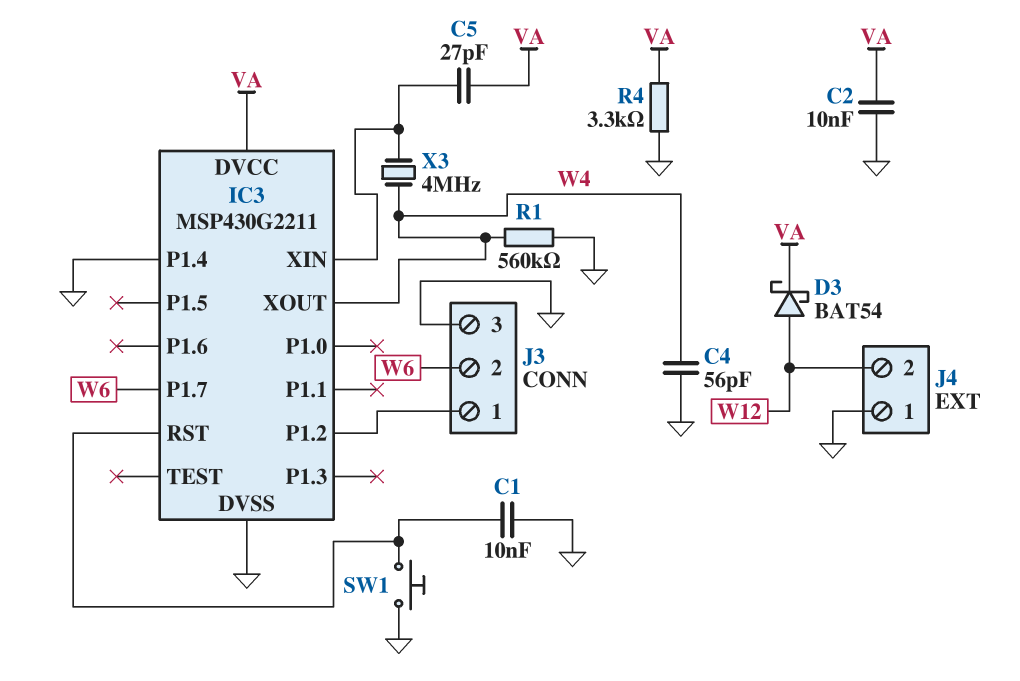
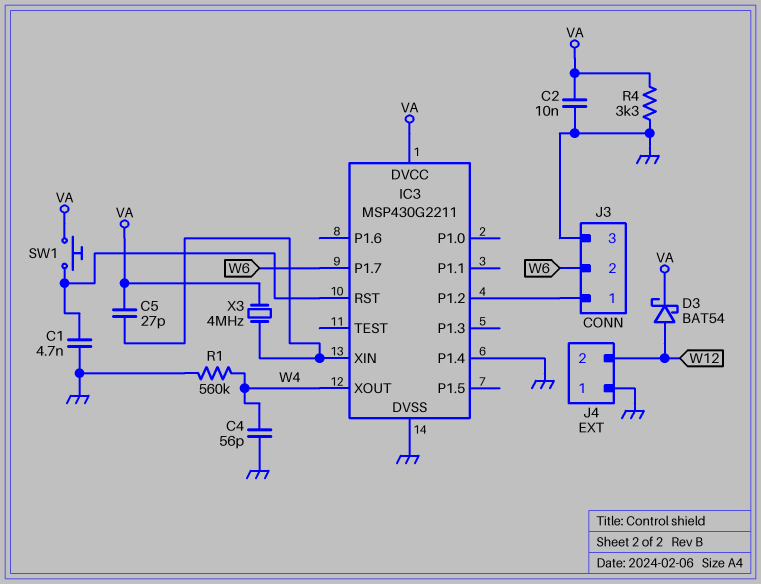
C1: 10nF (GND, IC3/RST) -> 4.7nF (GND, IC3/RST)
SW1: button (GND, IC3/RST) -> button (IC3/RST, VA)
X3: 4MHz (IC3/XIN, W4) -> 4MHz (IC3/XIN, VA)

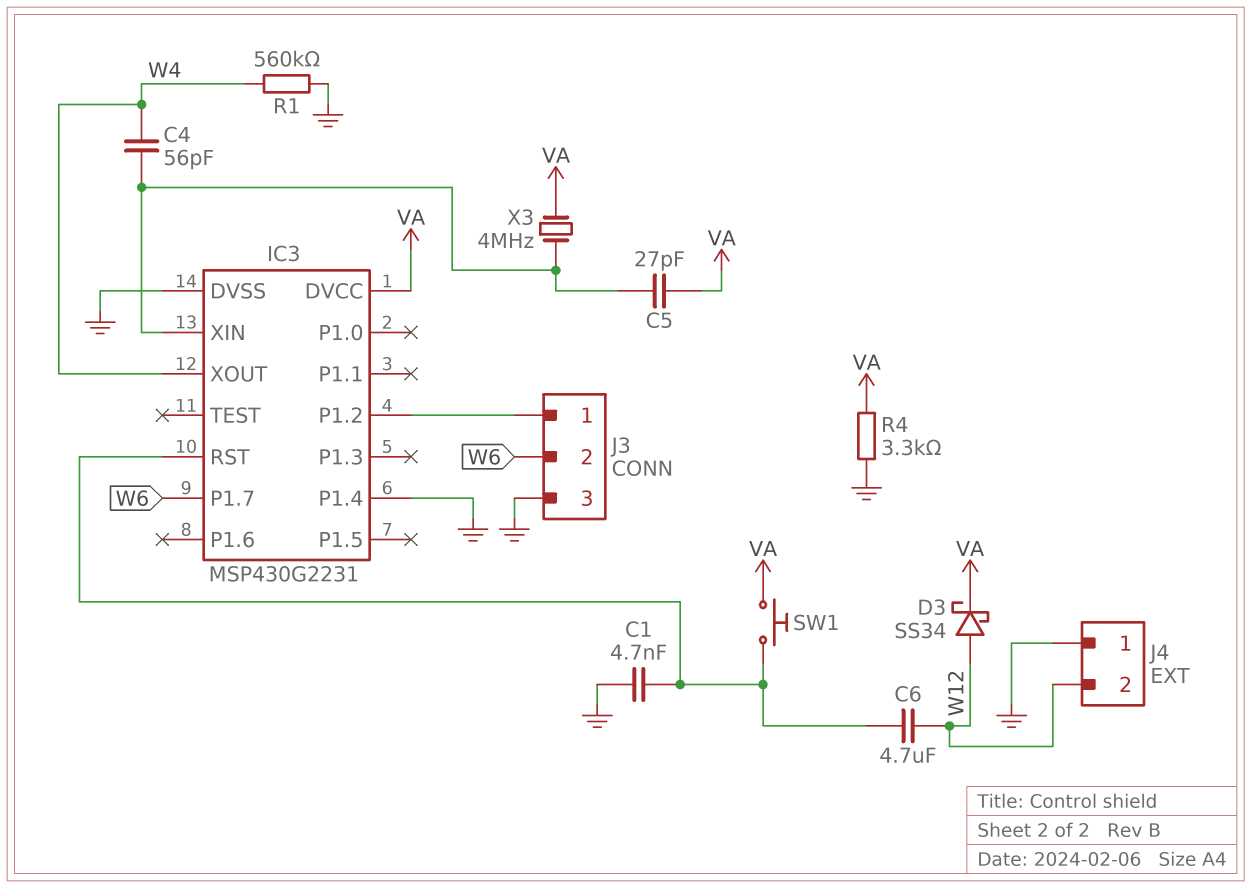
C2: 10nF (GND, VA) -> none
C4: 56pF (GND, W4) -> 56pF (IC3/XIN, W4)
C6: none -> 4.7uF (IC3/RST, W12)
D3: schottky BAT54 (A W12, K VA) -> schottky SS34 (A W12, K VA)
IC3: MSP430G2211 -> MSP430G2231

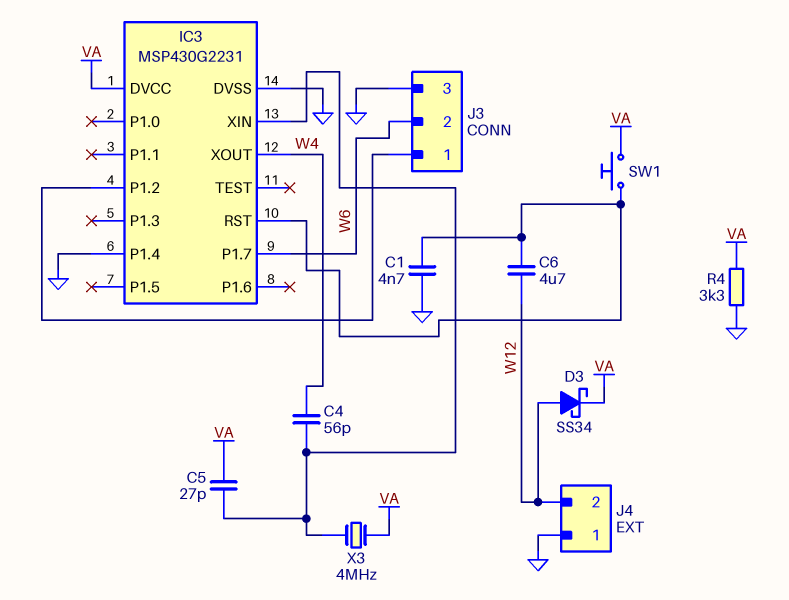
R1: 560k (GND, W4) -> none

